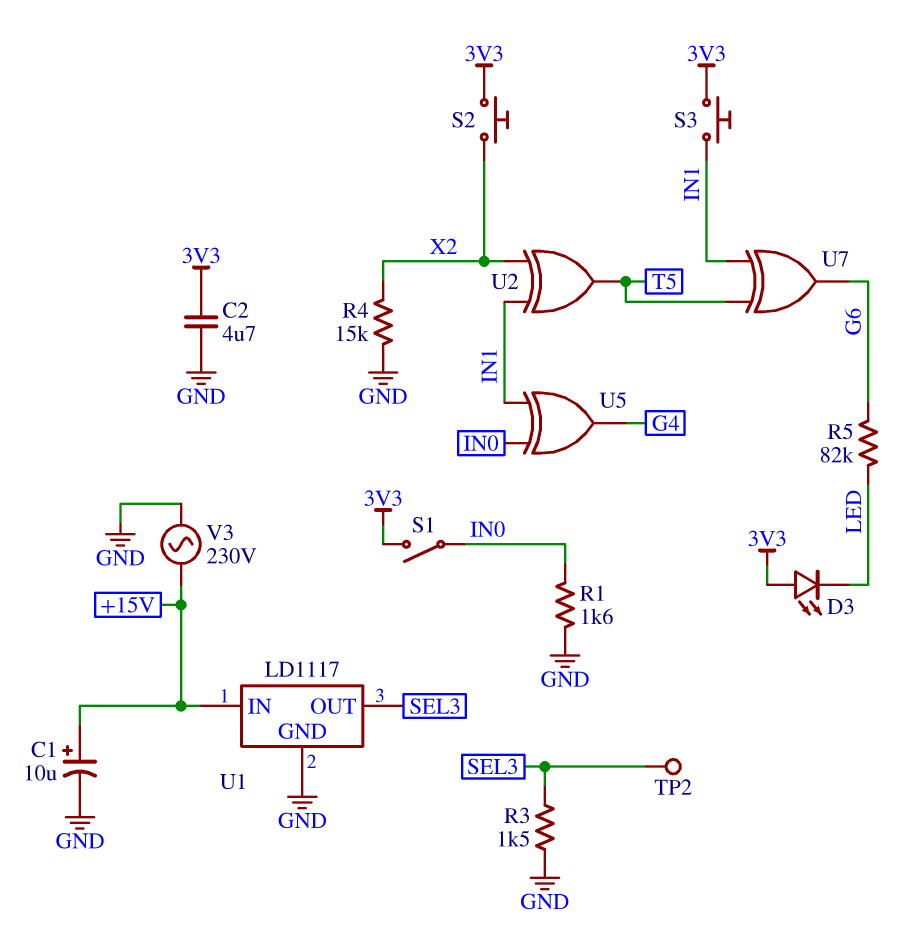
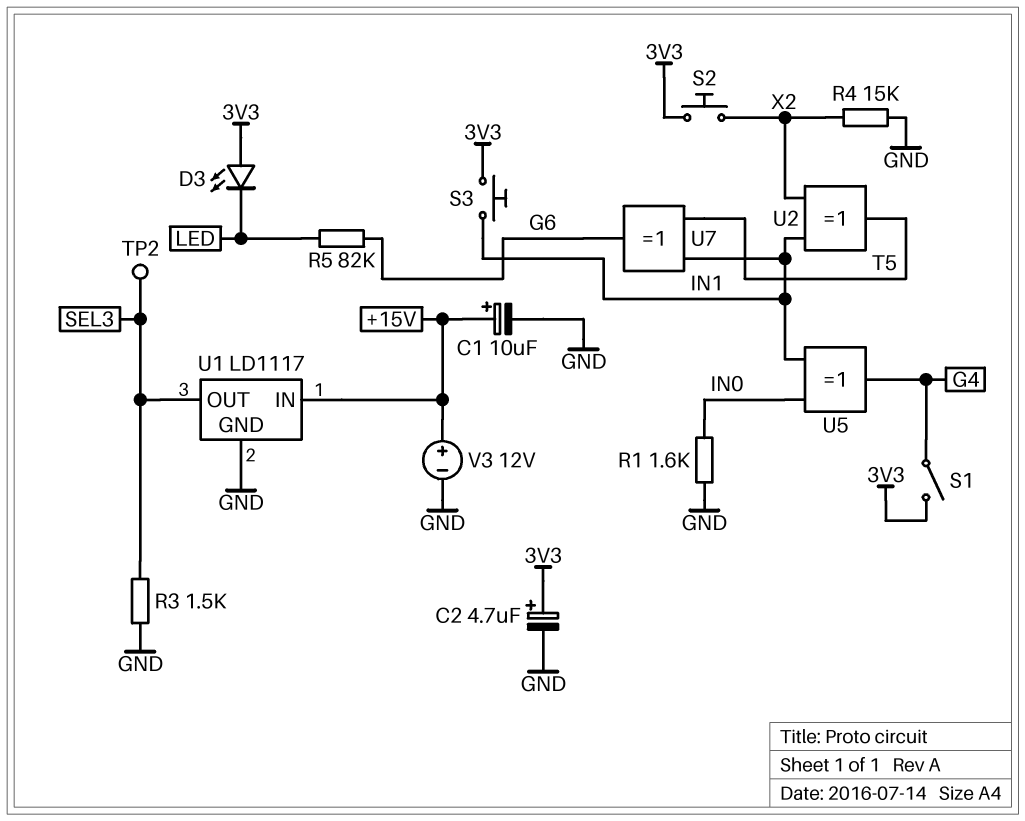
C2: 4.7uF (3V3, GND) -> 4.7uF (plus 3V3, minus GND)
S1: switch (3V3, IN0) -> switch (3V3, G4)
V3: AC 230V (+15V, GND) -> 12V (plus +15V, minus GND)

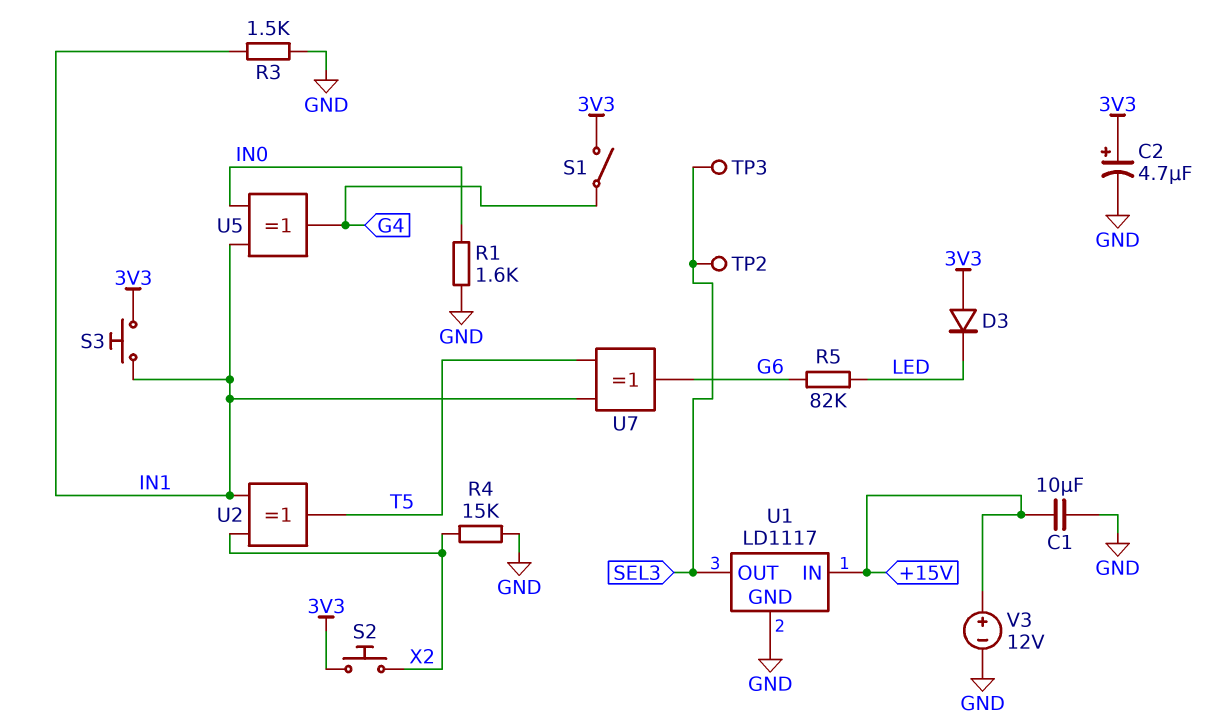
C1: 10uF (plus +15V, minus GND) -> 10uF (+15V, GND)
D3: LED (A 3V3, K LED) -> diode (A 3V3, K LED)
R3: 1.5k (GND, SEL3) -> 1.5k (GND, IN1)
TP3: none -> test point (SEL3)

